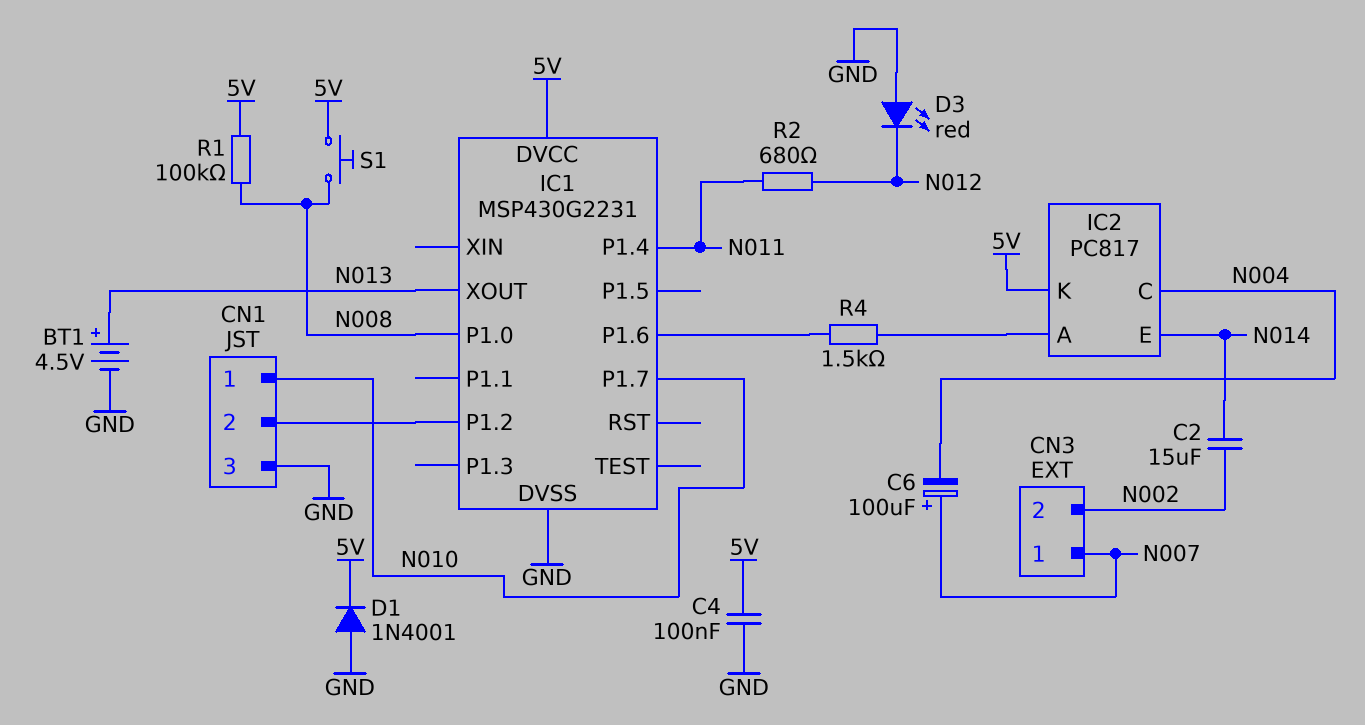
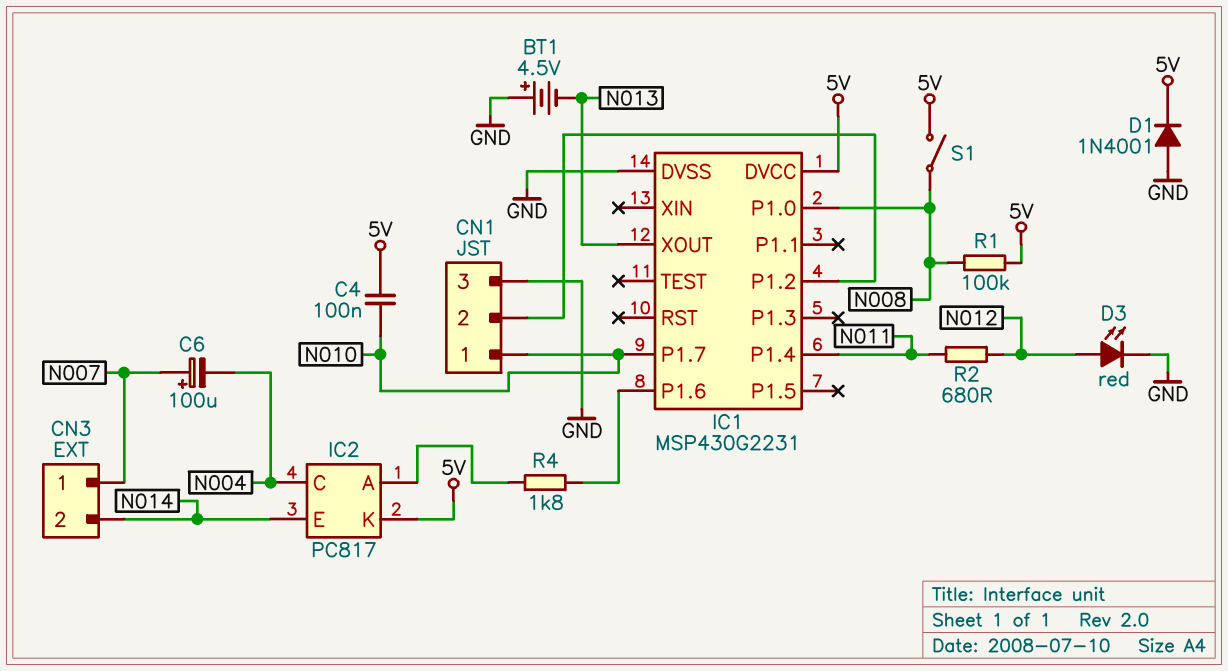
BT1: 4.5V (plus N013, minus GND) -> 4.5V (plus GND, minus N013)
C2: 15uF (N002, N014) -> none
C4: 100nF (5V, GND) -> 100nF (5V, N010)
CN3 pin 2: N002 -> N014
D3: LED red (A GND, K N012) -> LED red (A N012, K GND)
R4: 1.5k (IC1/P1.6, IC2/A) -> 1.8k (IC1/P1.6, IC2/A)
S1: button (5V, N008) -> switch (5V, N008)

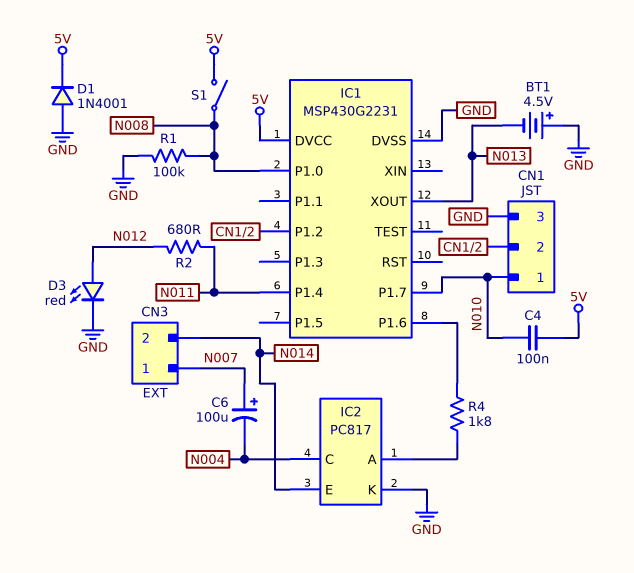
IC2 pin K: 5V -> GND
R1: 100k (5V, N008) -> 100k (GND, N008)

